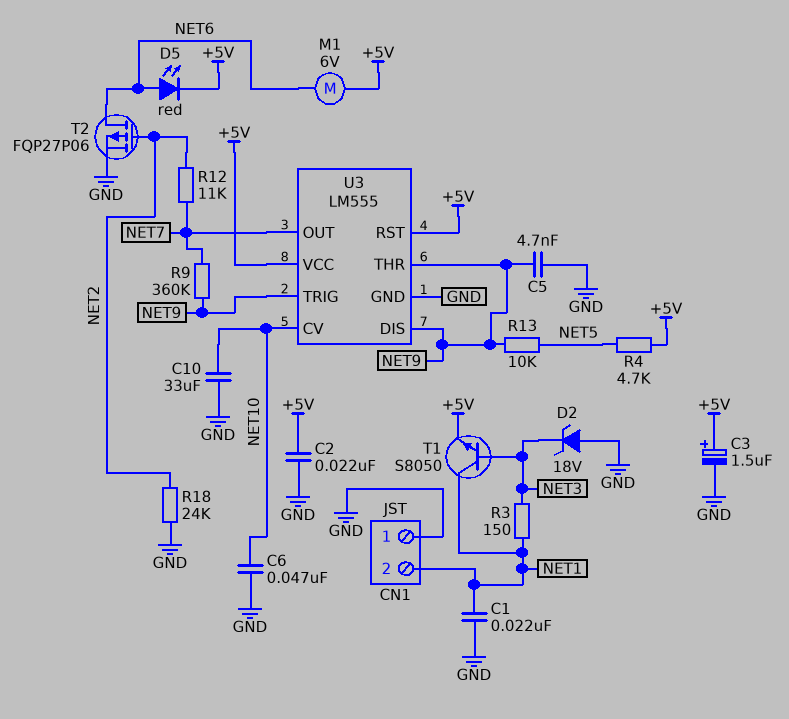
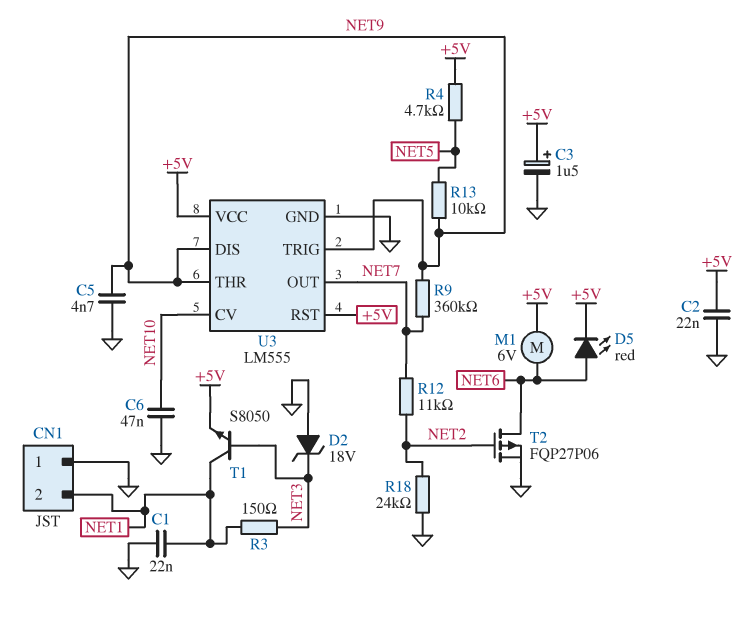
C10: 33uF (GND, NET10) -> none

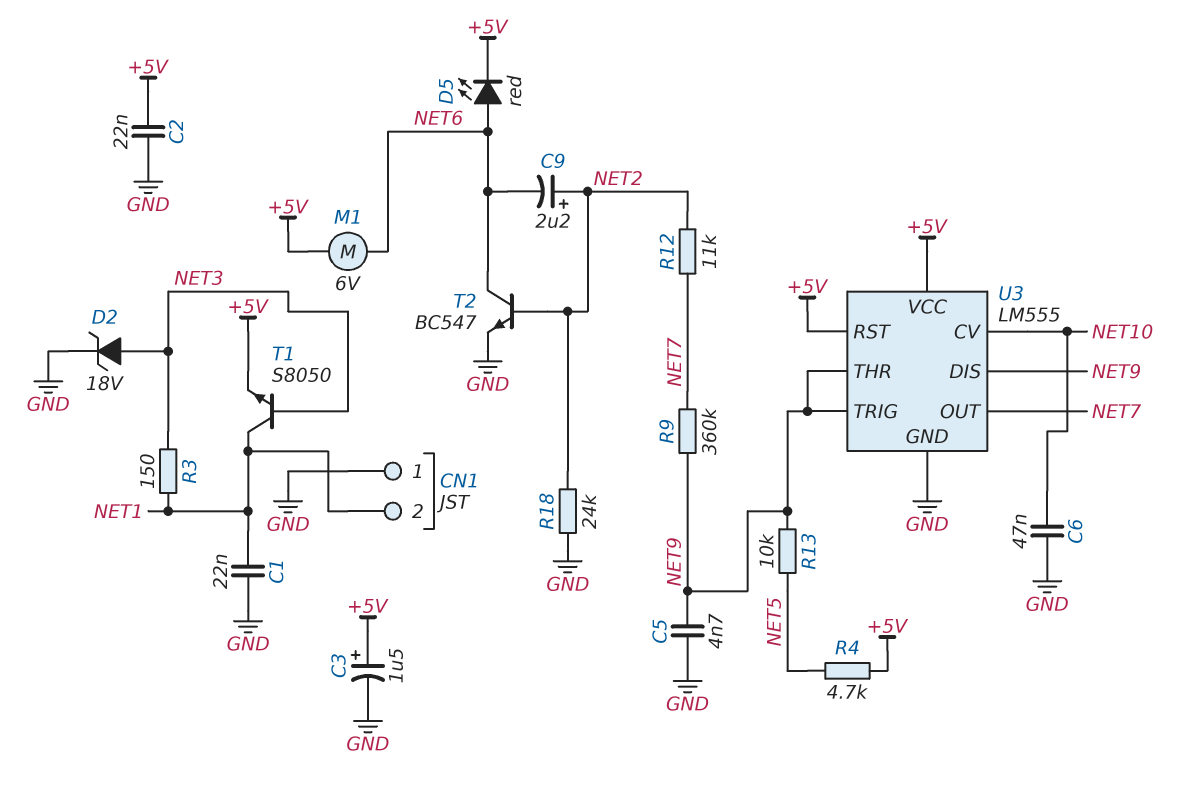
C9: none -> 2.2uF (plus NET2, minus NET6)
D2: zener 18V (A GND, K NET3) -> zener 18V (A NET3, K GND)
T2: PMOS FQP27P06 (G NET2, D NET6, S GND) -> NPN BC547 (B NET2, C NET6, E GND)

